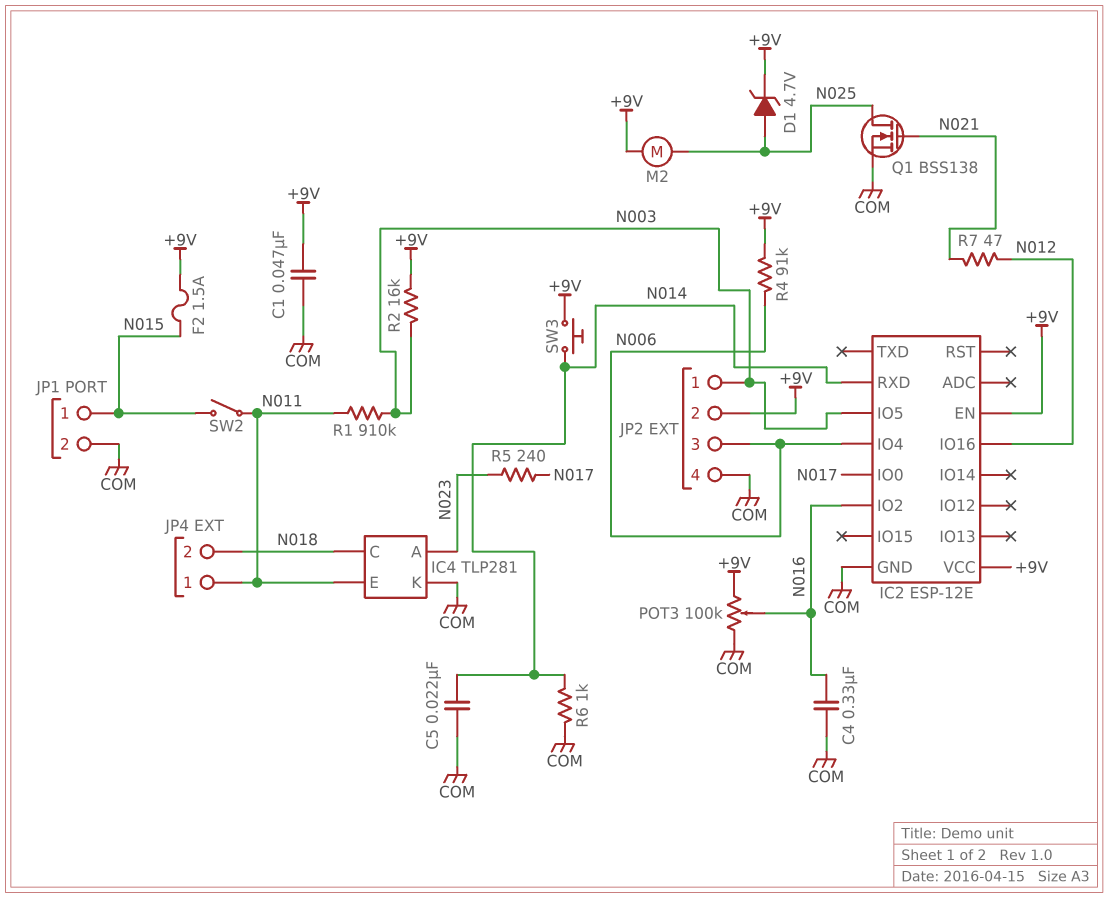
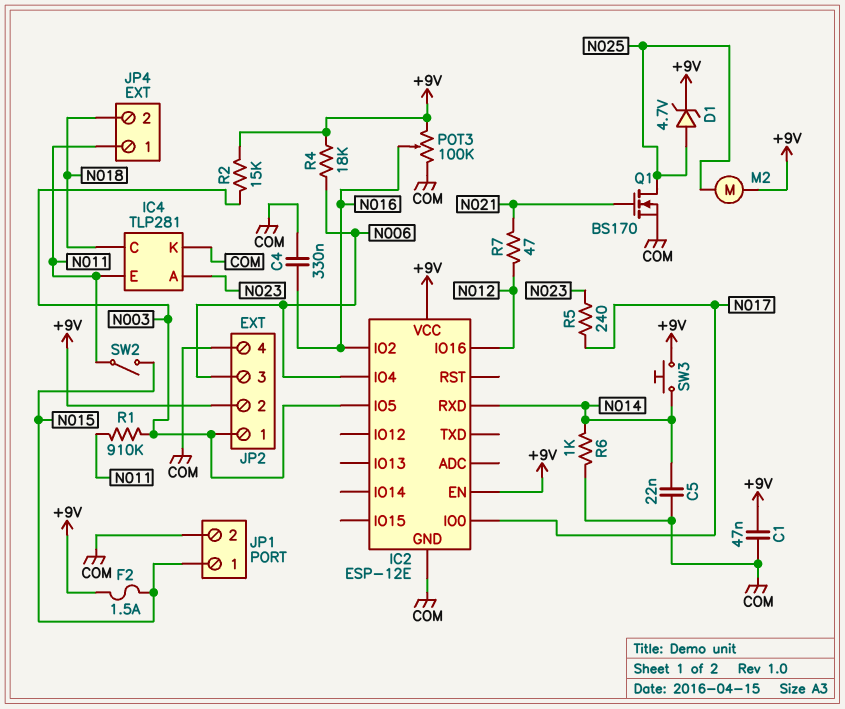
Q1: NMOS BSS138 (G N021, D N025, S COM) -> NMOS BS170 (G N021, D N025, S COM)
R2: 16k (+9V, N003) -> 15k (+9V, N003)
R4: 91k (+9V, N006) -> 18k (+9V, N006)

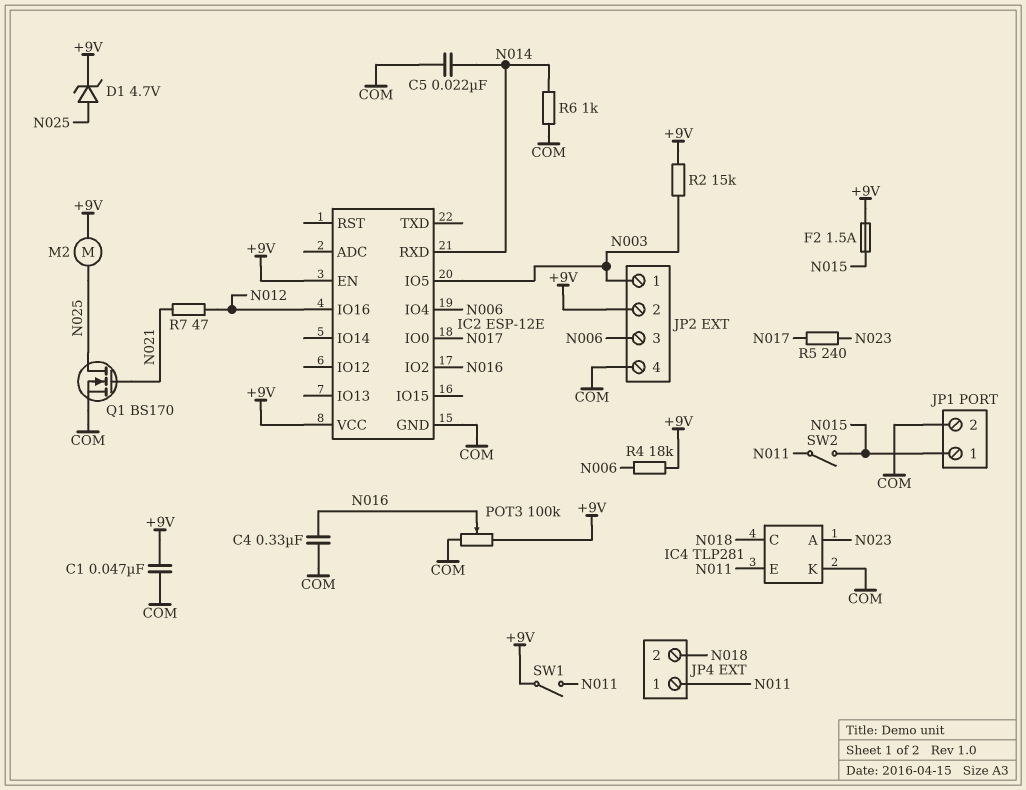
R1: 910k (N003, N011) -> none
SW1: none -> switch (+9V, N011)
SW3: button (+9V, N014) -> none

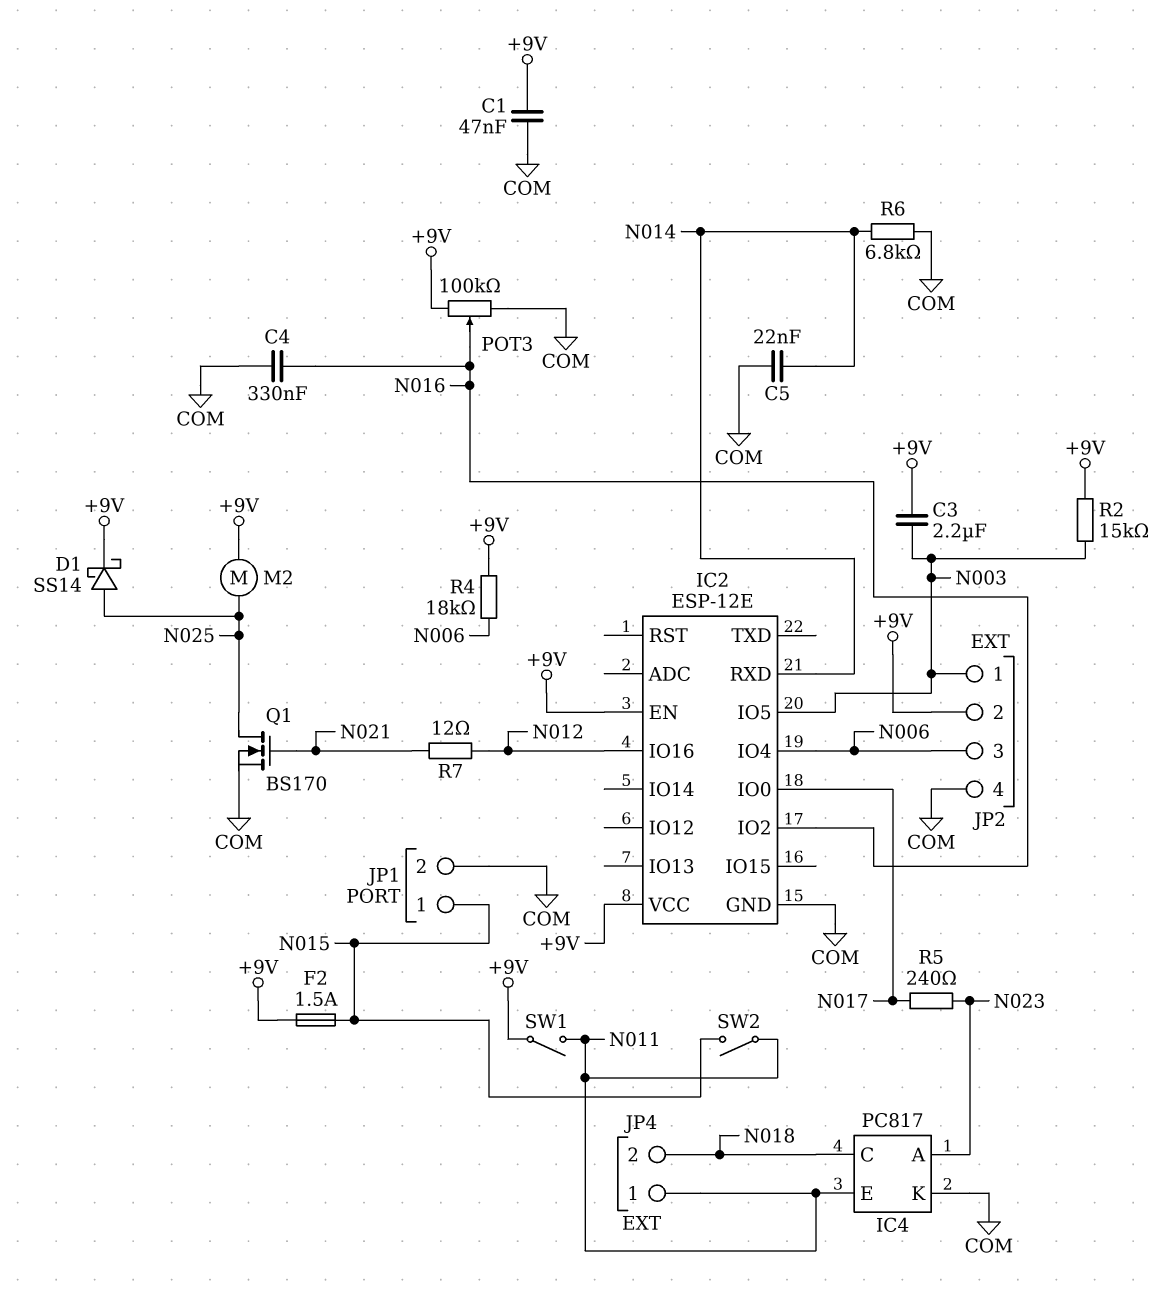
C3: none -> 2.2uF (+9V, N003)
D1: zener 4.7V (A N025, K +9V) -> schottky SS14 (A N025, K +9V)
IC4: TLP281 -> PC817
R6: 1k (COM, N014) -> 6.8k (COM, N014)
R7: 47 (N012, N021) -> 12 (N012, N021)

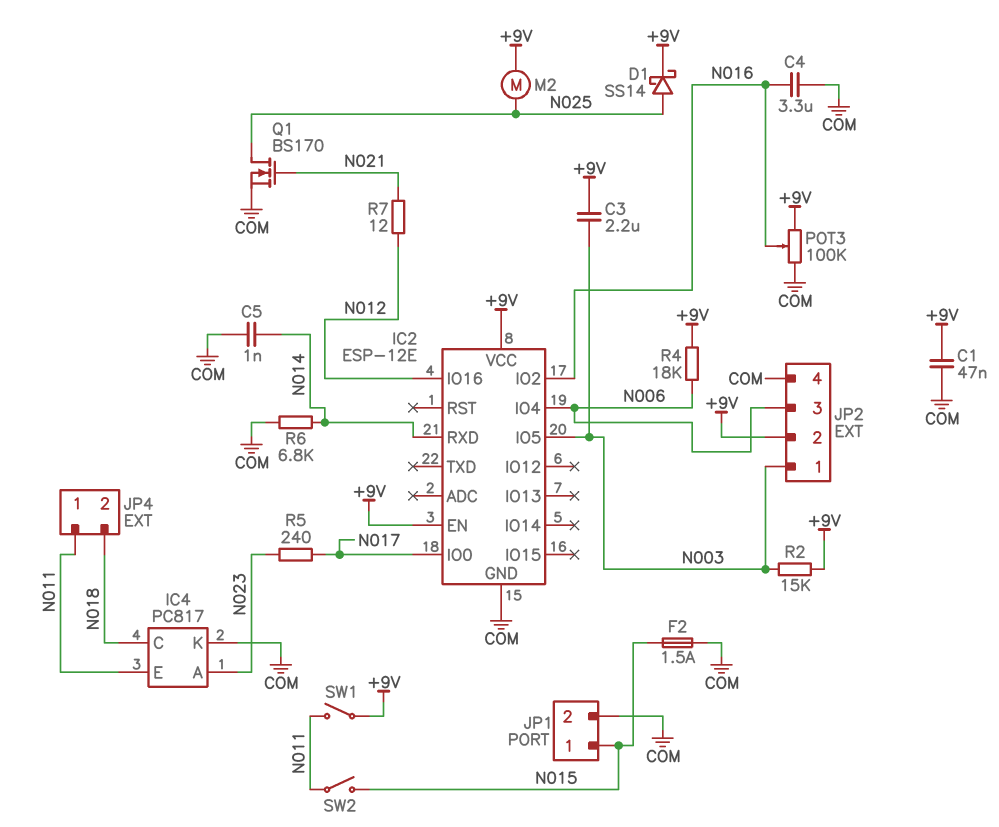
C4: 330nF (COM, N016) -> 3.3uF (COM, N016)
C5: 22nF (COM, N014) -> 1nF (COM, N014)
F2: 1.5A (+9V, N015) -> 1.5A (COM, N015)

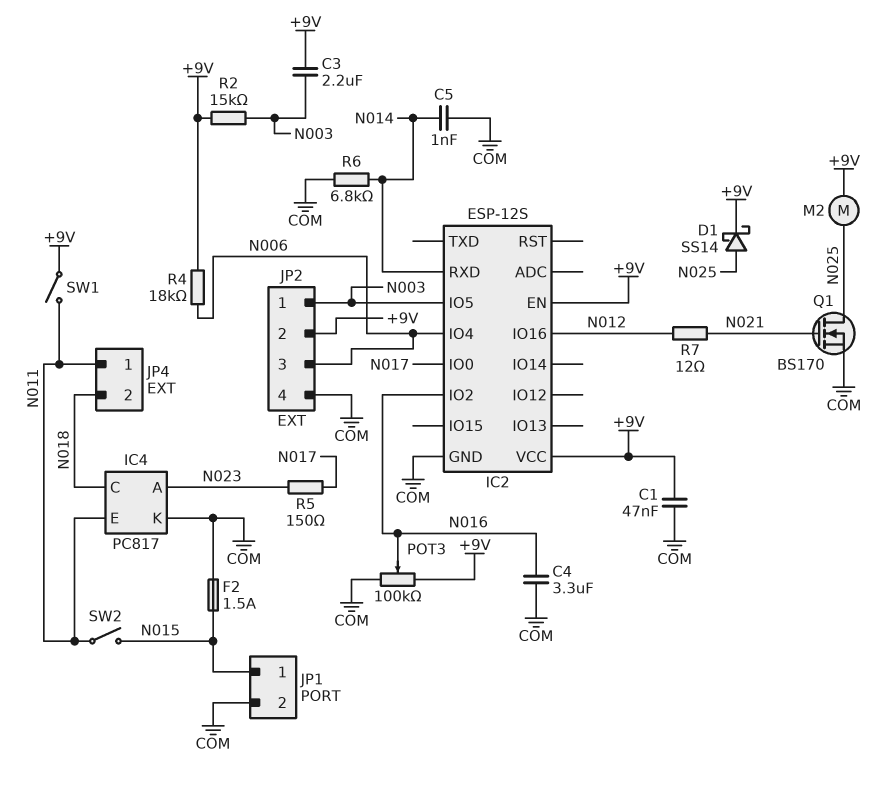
IC2: ESP-12E -> ESP-12S
R5: 240 (N017, N023) -> 150 (N017, N023)

